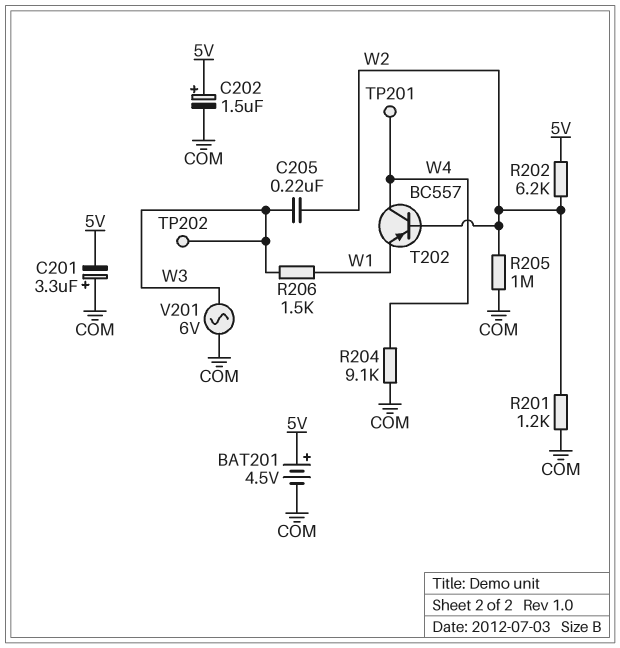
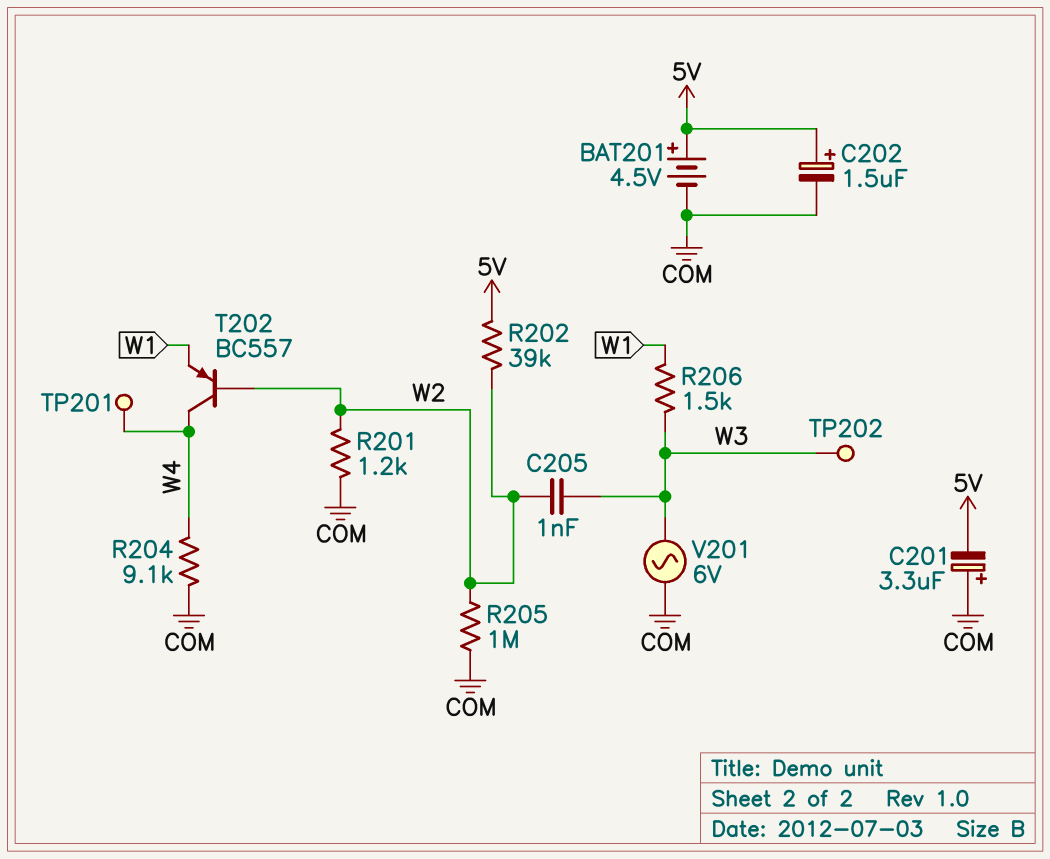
C205: 220nF (W2, W3) -> 1nF (W2, W3)
R202: 6.2k (5V, W2) -> 39k (5V, W2)

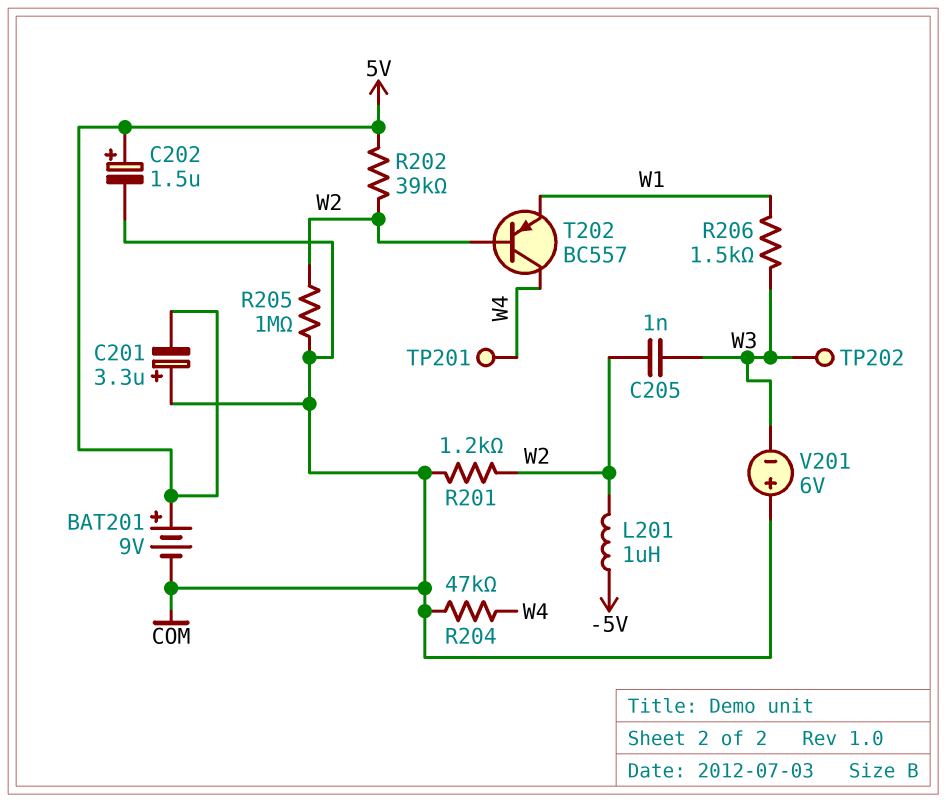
BAT201: 4.5V (plus 5V, minus COM) -> 9V (plus 5V, minus COM)
L201: none -> 1uH (-5V, W2)
R204: 9.1k (COM, W4) -> 47k (COM, W4)
V201: AC 6V (COM, W3) -> 6V (plus COM, minus W3)

